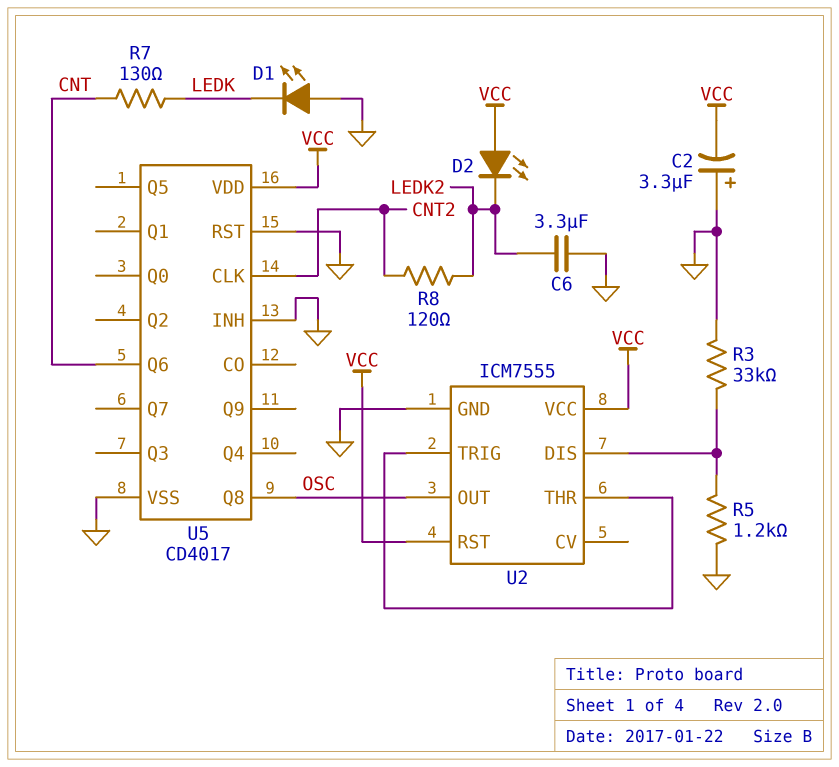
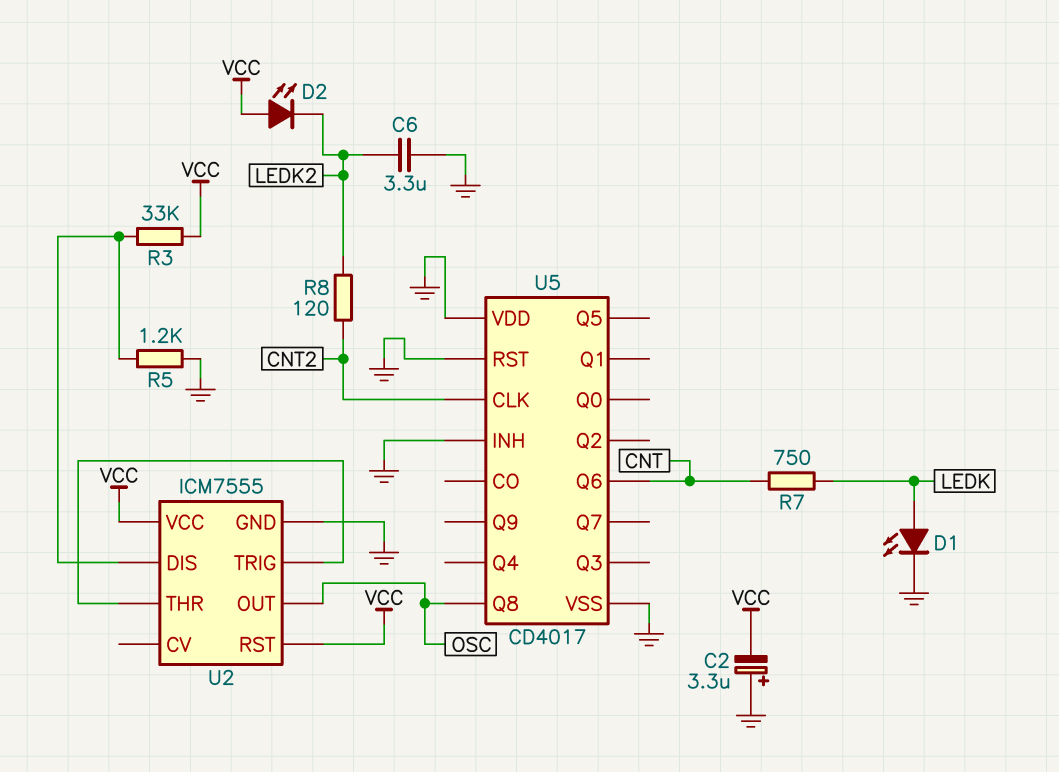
D1: LED (A GND, K LEDK) -> LED (A LEDK, K GND)
R3: 33k (GND, U2/DIS) -> 33k (U2/DIS, VCC)
R7: 130 (CNT, LEDK) -> 750 (CNT, LEDK)
U5 pin VDD: VCC -> GND

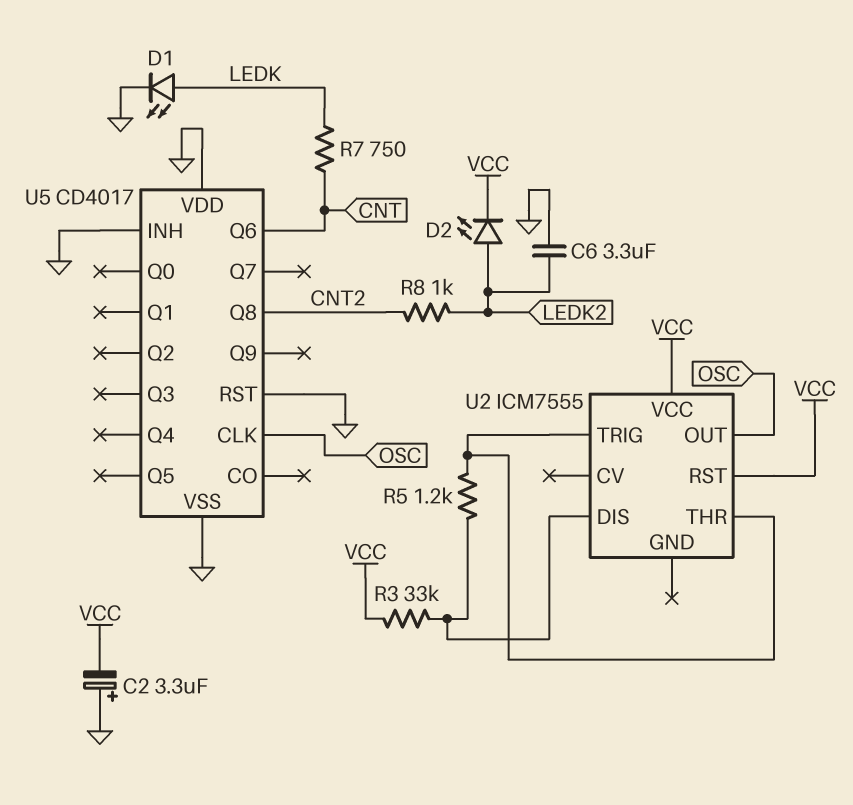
D2: LED (A VCC, K LEDK2) -> LED (A LEDK2, K VCC)
R5: 1.2k (GND, U2/DIS) -> 1.2k (U2/DIS, U2/THR)
R8: 120 (CNT2, LEDK2) -> 1k (CNT2, LEDK2)
U2 pin GND: GND -> none
U5 pin CLK: CNT2 -> OSC
U5 pin Q8: OSC -> CNT2

